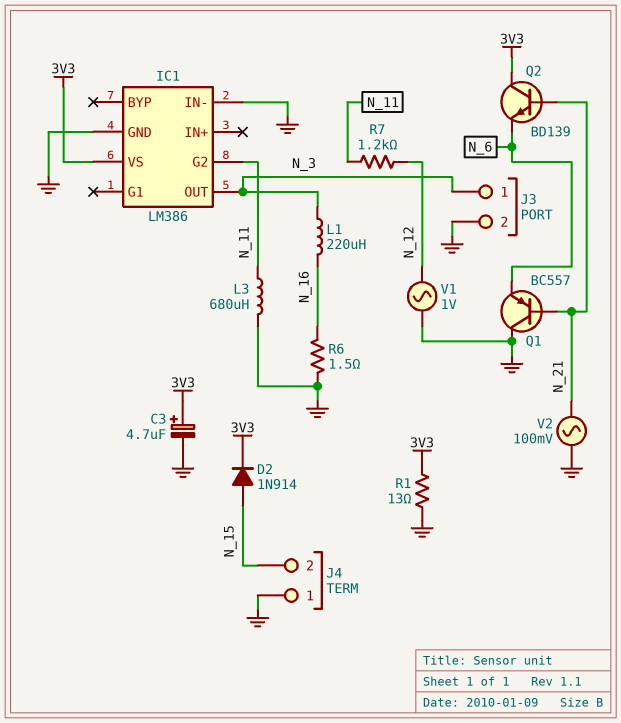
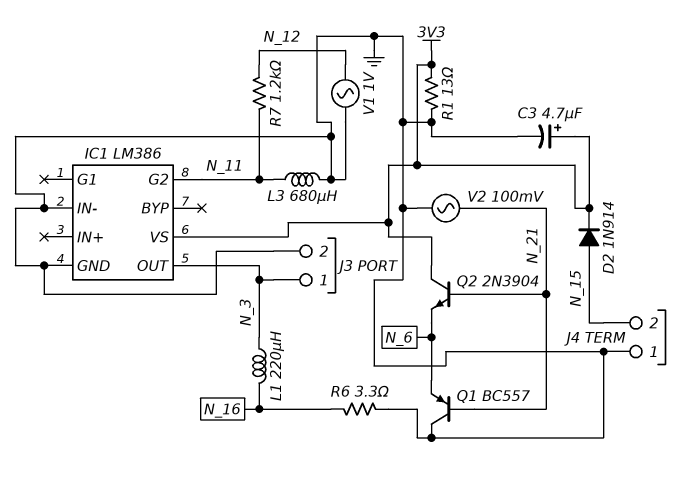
Q2: NPN BD139 (B N_21, C 3V3, E N_6) -> NPN 2N3904 (B N_21, C 3V3, E N_6)
R6: 1.5 (GND, N_16) -> 3.3 (GND, N_16)

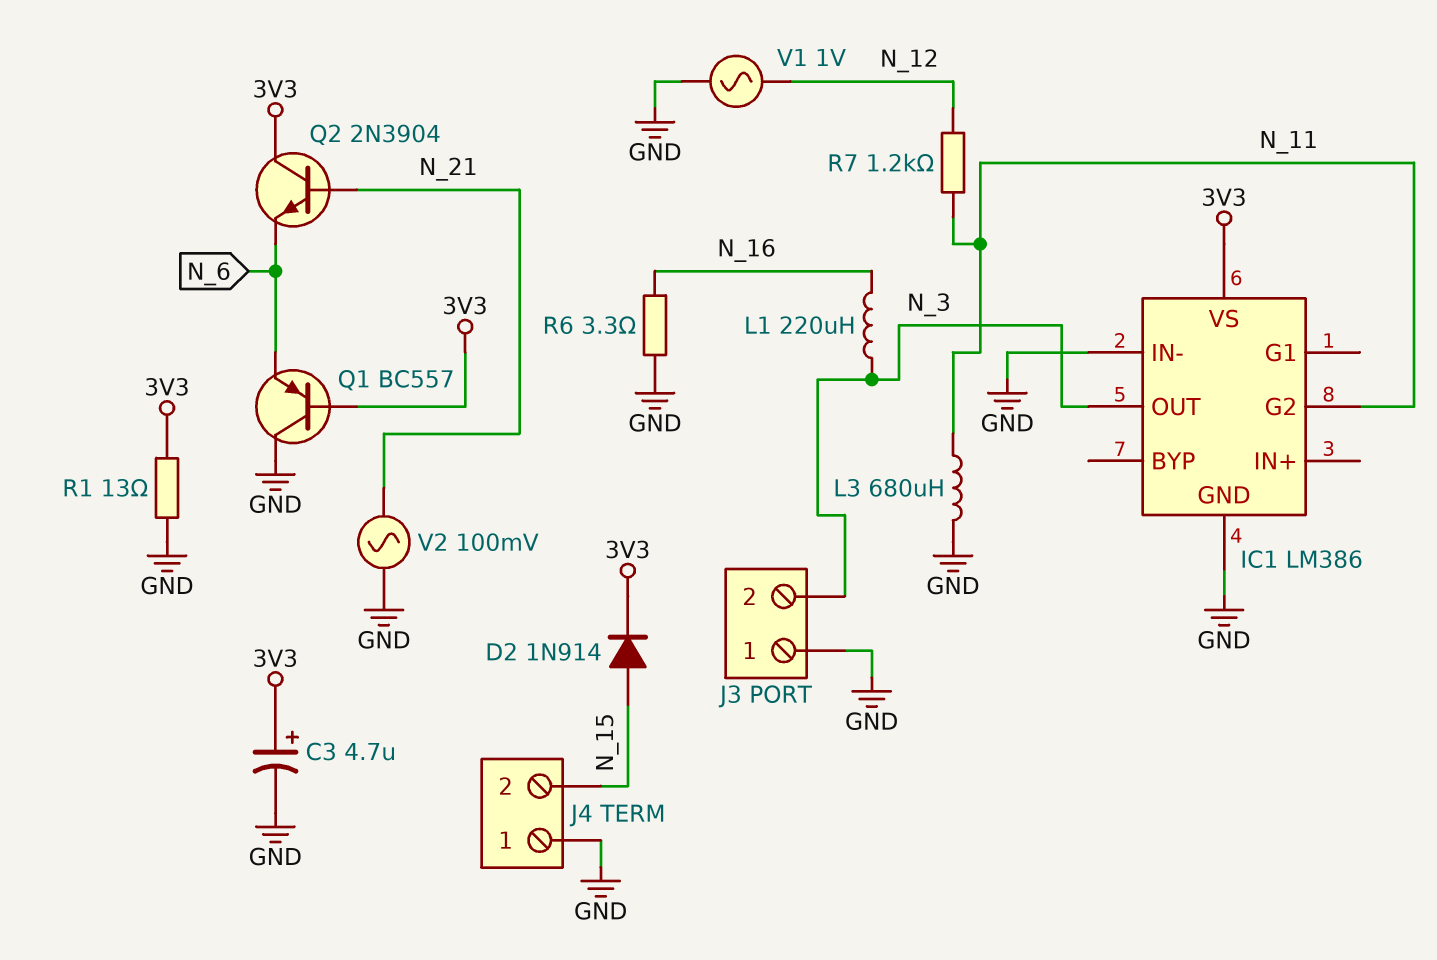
J3 pin 1: N_3 -> GND
J3 pin 2: GND -> N_3
Q1: PNP BC557 (B N_21, C GND, E N_6) -> PNP BC557 (B 3V3, C GND, E N_6)

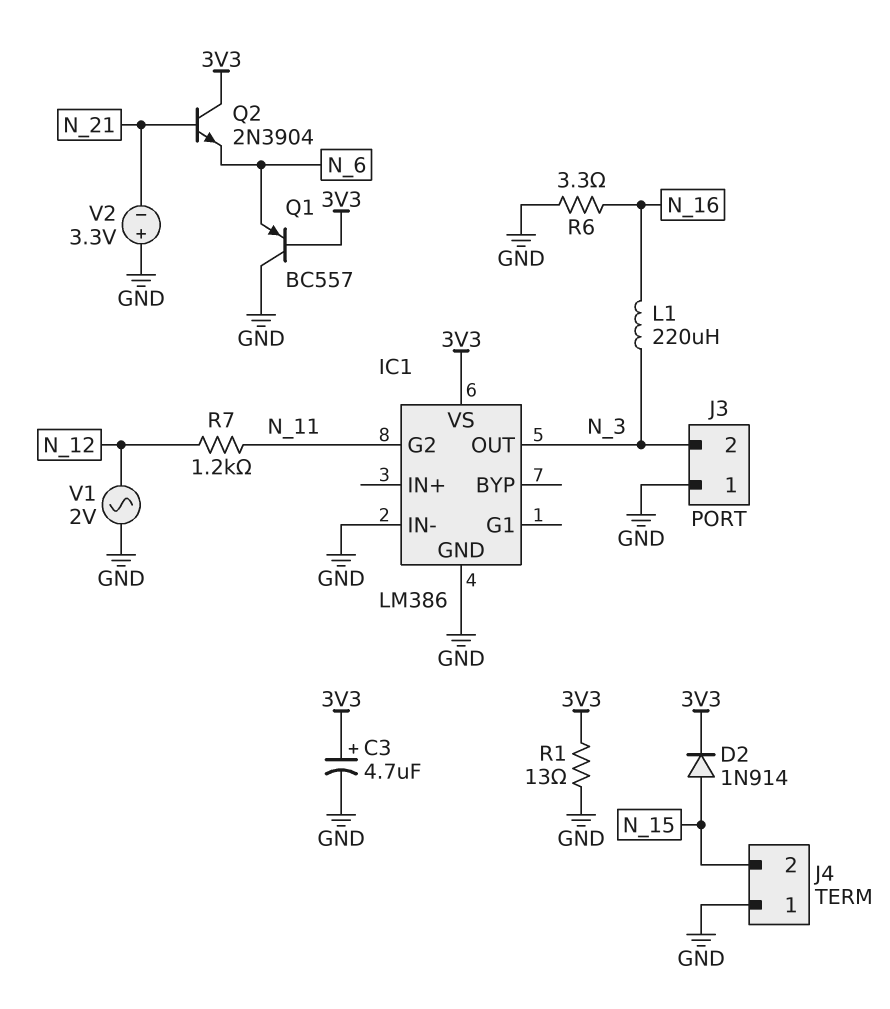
L3: 680uH (GND, N_11) -> none
V1: AC 1V (GND, N_12) -> AC 2V (GND, N_12)
V2: AC 100mV (GND, N_21) -> 3.3V (plus GND, minus N_21)

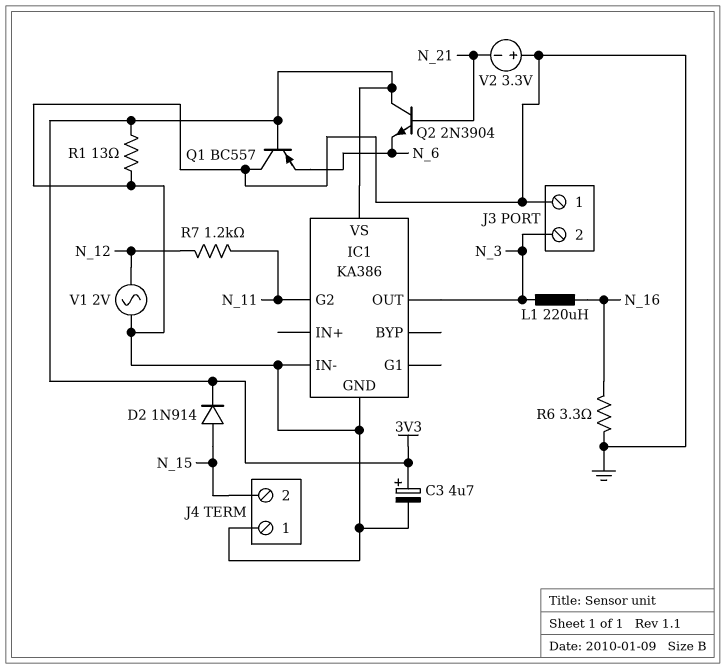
IC1: LM386 -> KA386

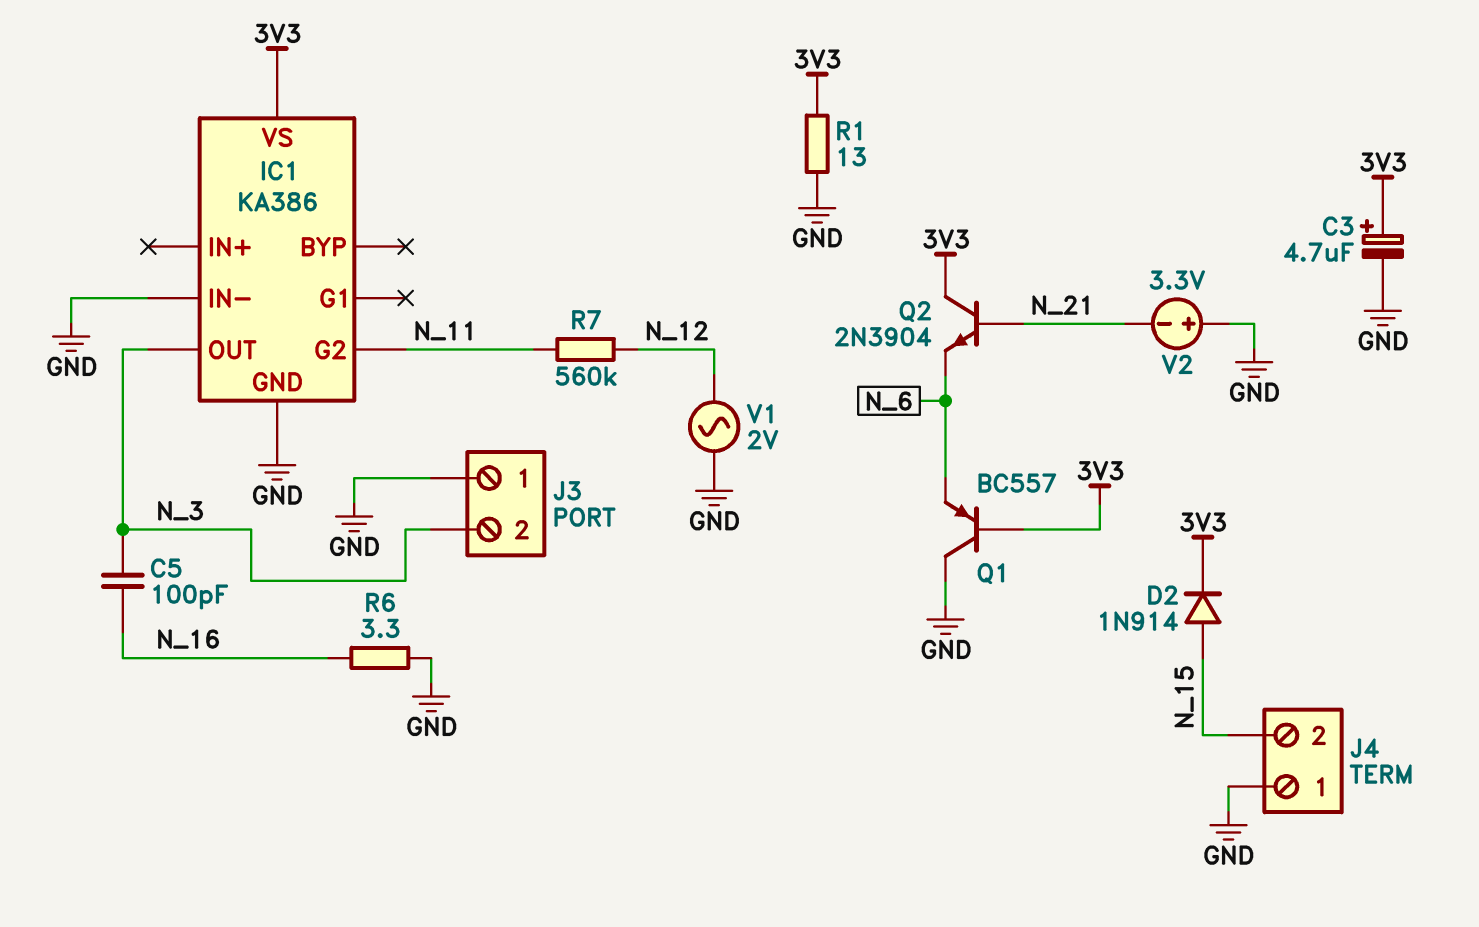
C5: none -> 100pF (N_3, N_16)
L1: 220uH (N_3, N_16) -> none
R7: 1.2k (N_11, N_12) -> 560k (N_11, N_12)

